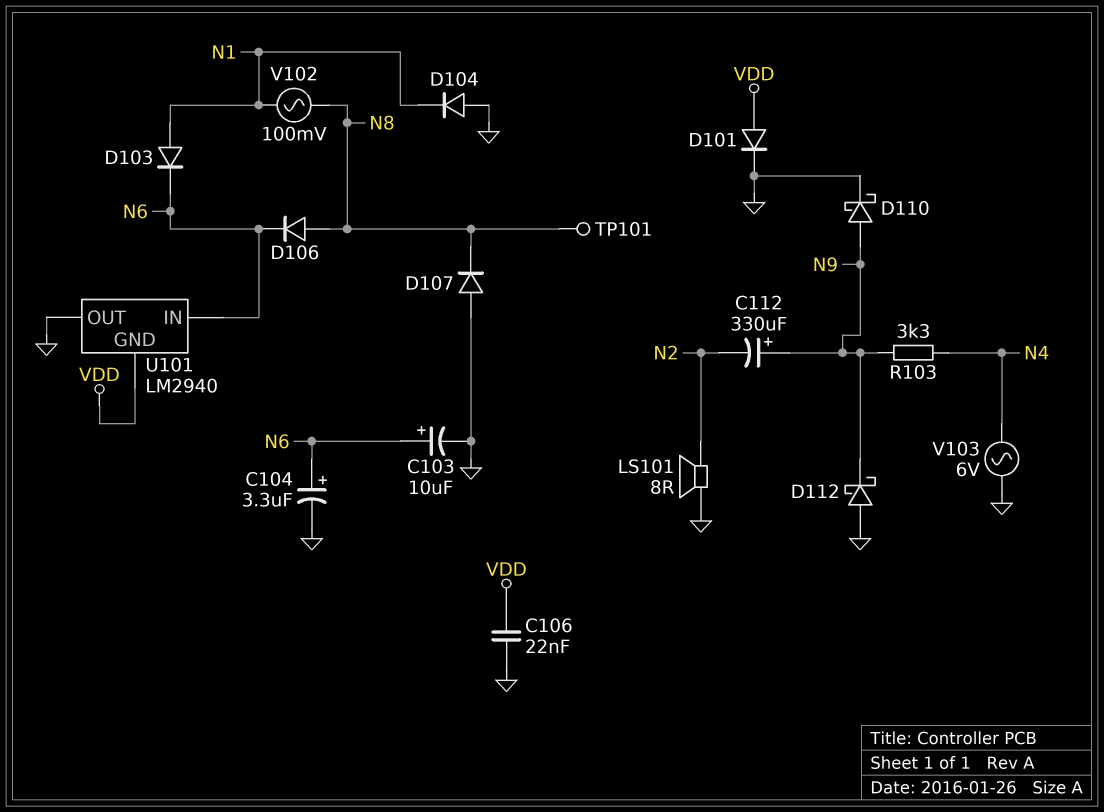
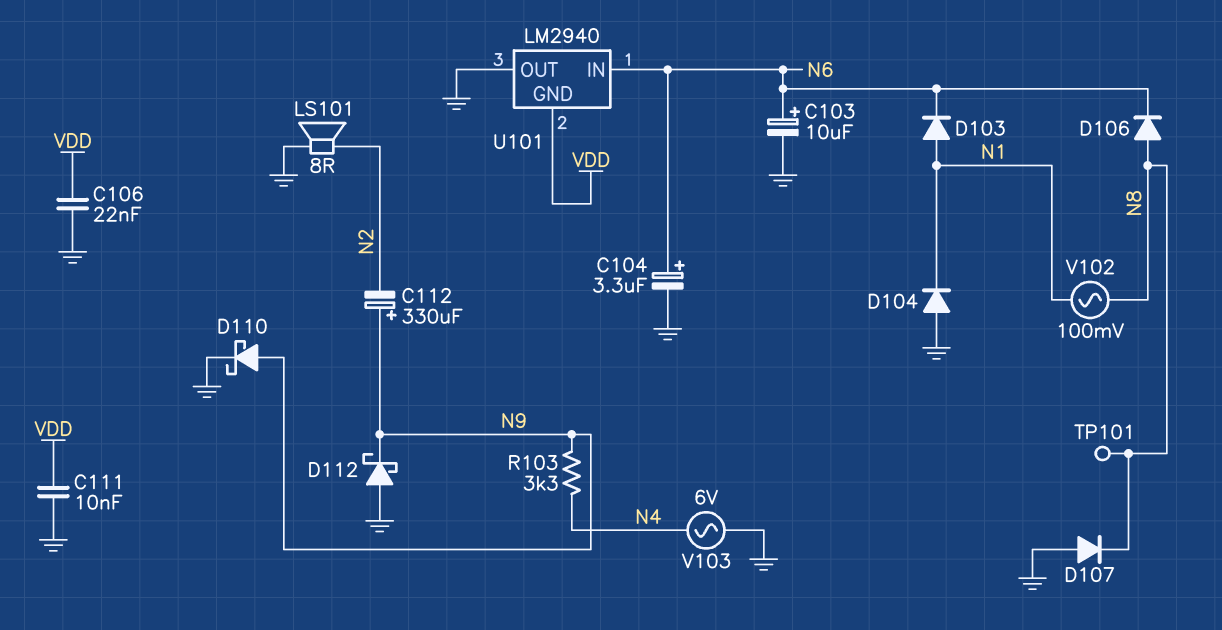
C111: none -> 10nF (GND, VDD)
D101: diode (A VDD, K GND) -> none

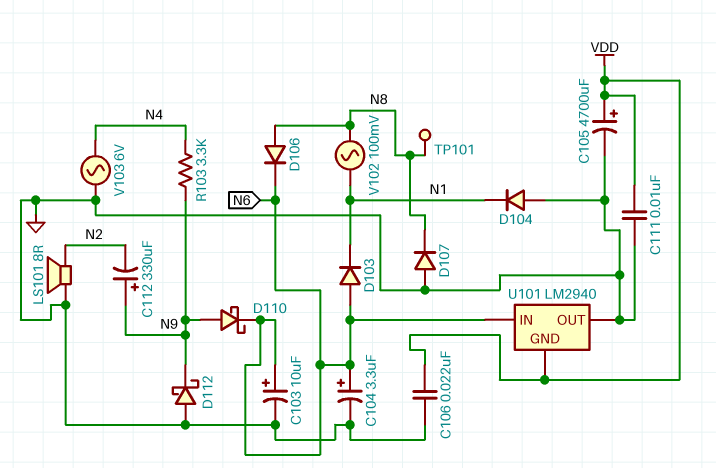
C105: none -> 4700uF (plus VDD, minus GND)
D103: diode (A N1, K N6) -> diode (A N6, K N1)
D110: schottky (A N9, K GND) -> schottky (A N9, K N6)

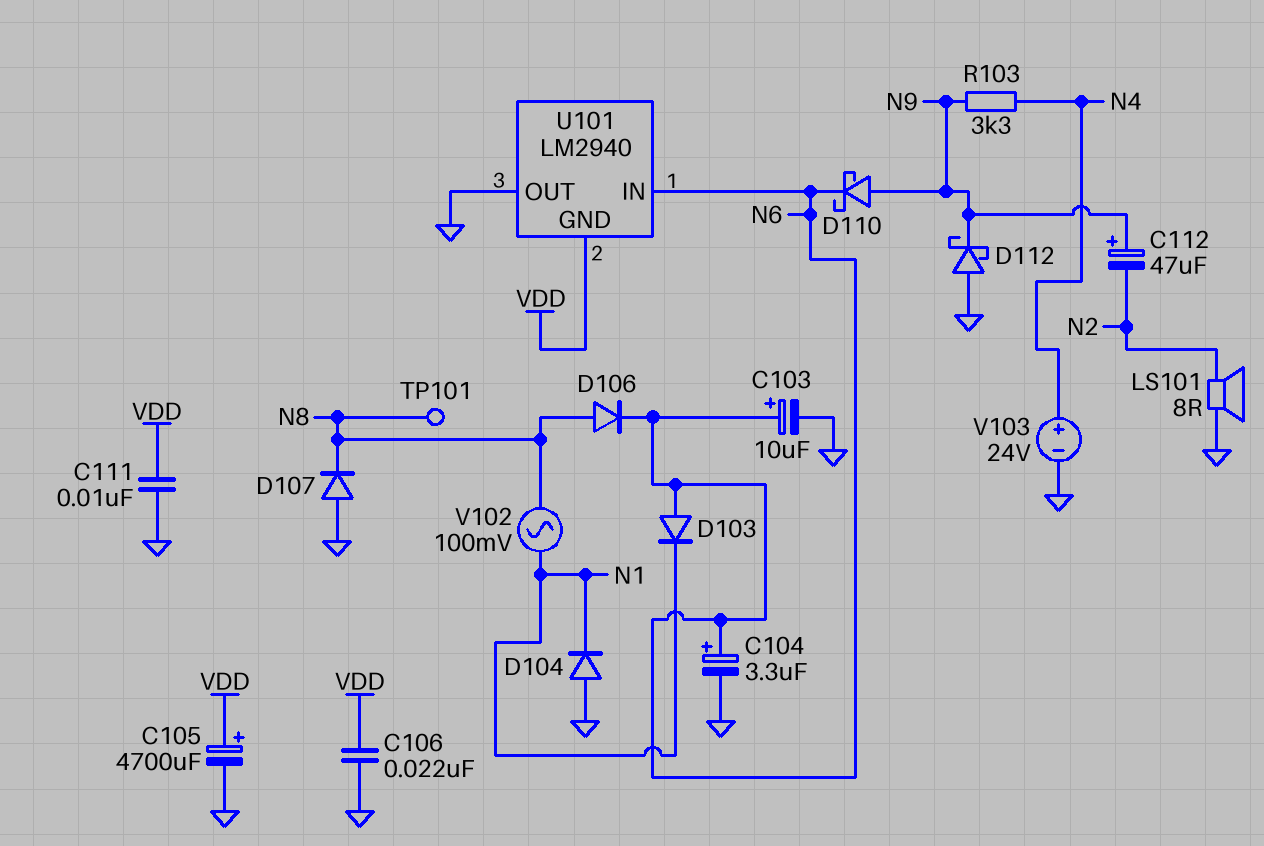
C112: 330uF (plus N9, minus N2) -> 47uF (plus N9, minus N2)
V103: AC 6V (GND, N4) -> 24V (plus N4, minus GND)

